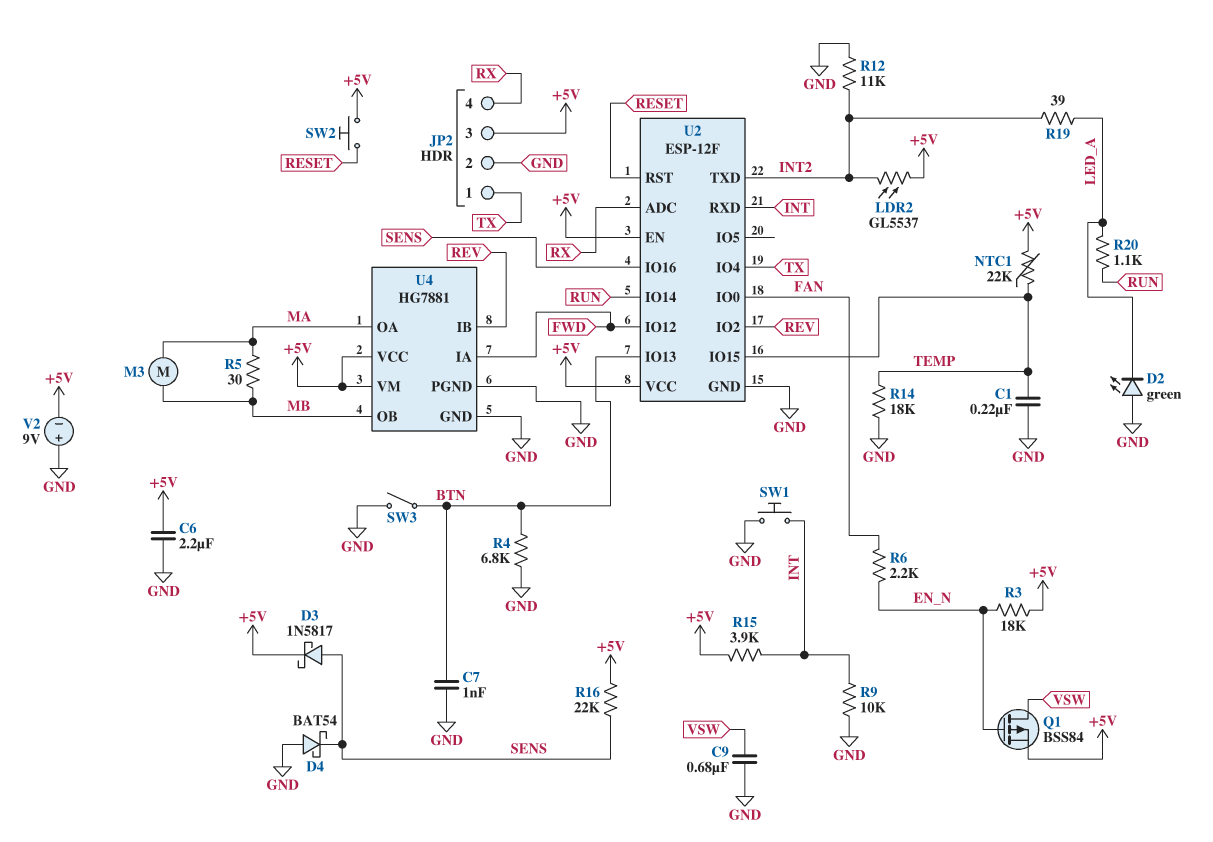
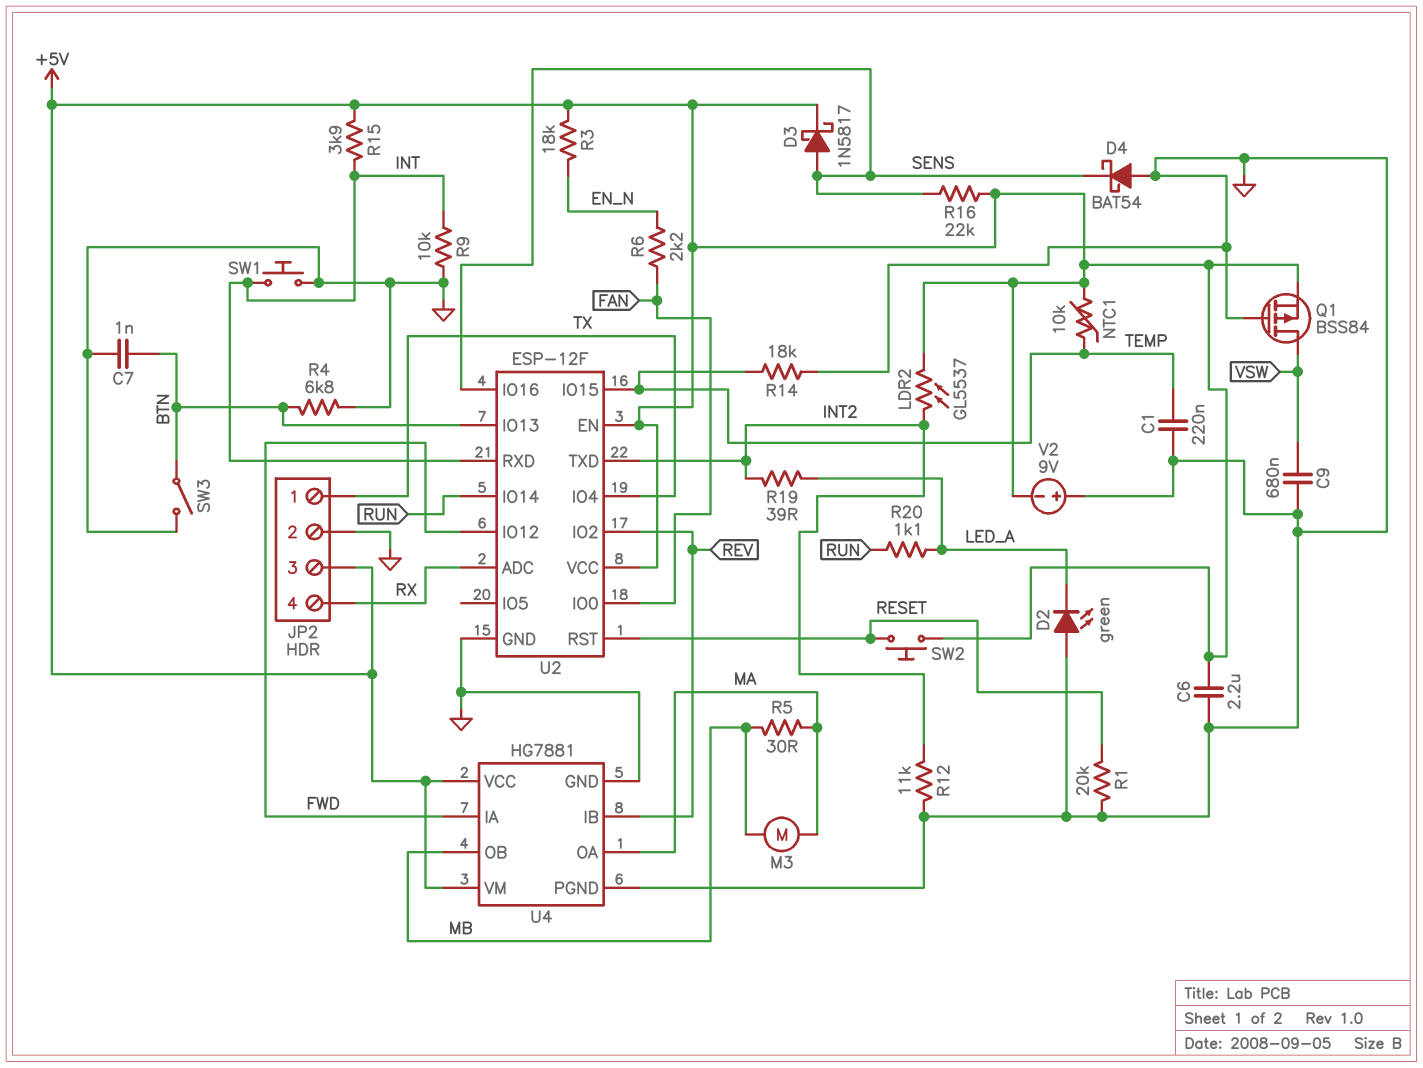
NTC1: 22k (+5V, TEMP) -> 10k (+5V, TEMP)
Q1: PMOS BSS84 (G EN_N, D VSW, S +5V) -> PMOS BSS84 (G GND, D VSW, S +5V)
R1: none -> 20k (GND, RESET)

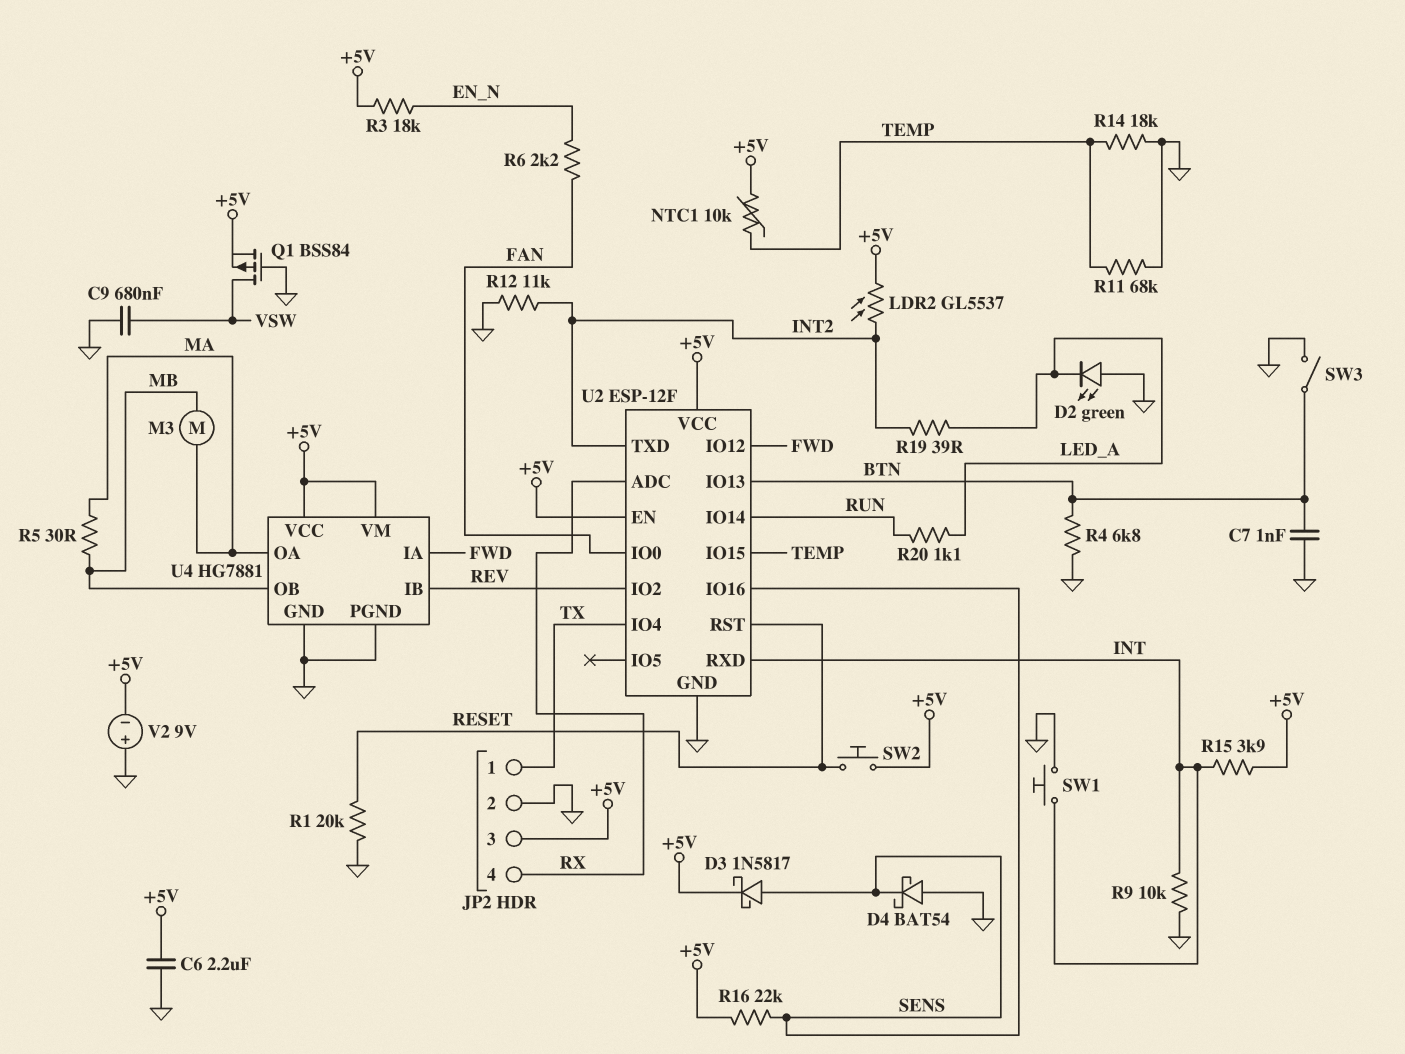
C1: 220nF (GND, TEMP) -> none
R11: none -> 68k (GND, TEMP)

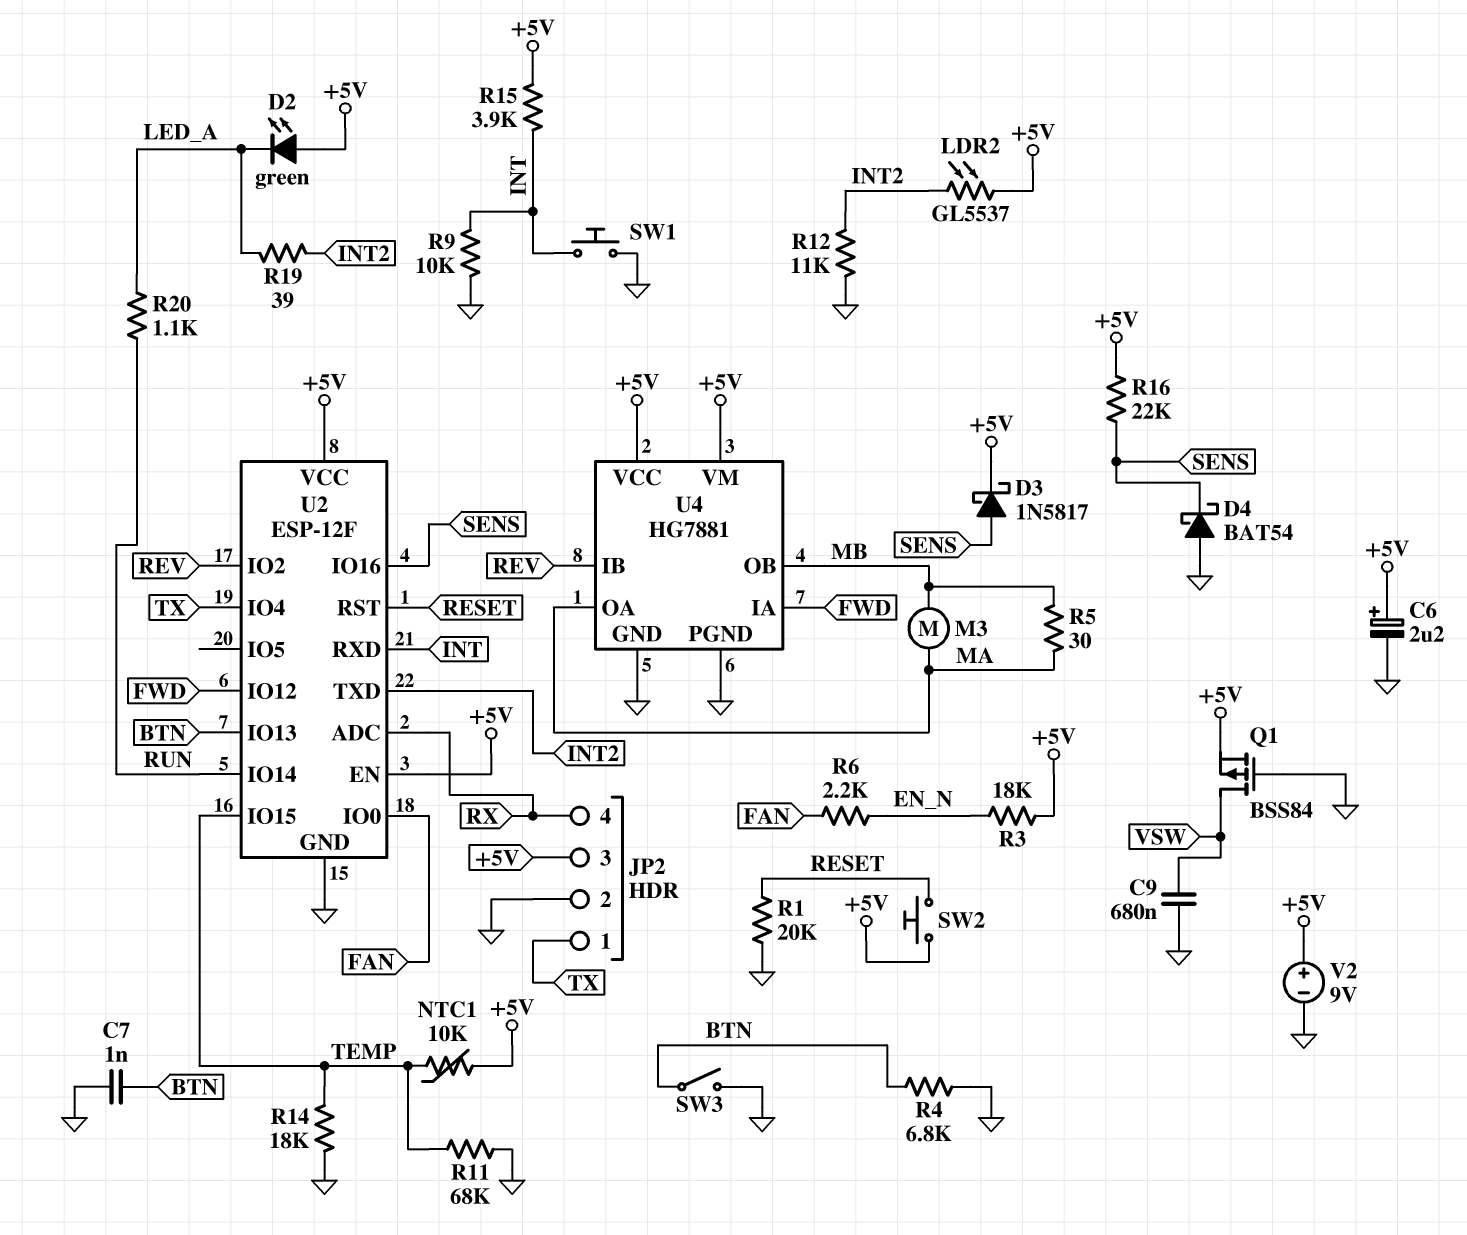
C6: 2.2uF (+5V, GND) -> 2.2uF (plus +5V, minus GND)
D2: LED green (A GND, K LED_A) -> LED green (A +5V, K LED_A)
V2: 9V (plus GND, minus +5V) -> 9V (plus +5V, minus GND)

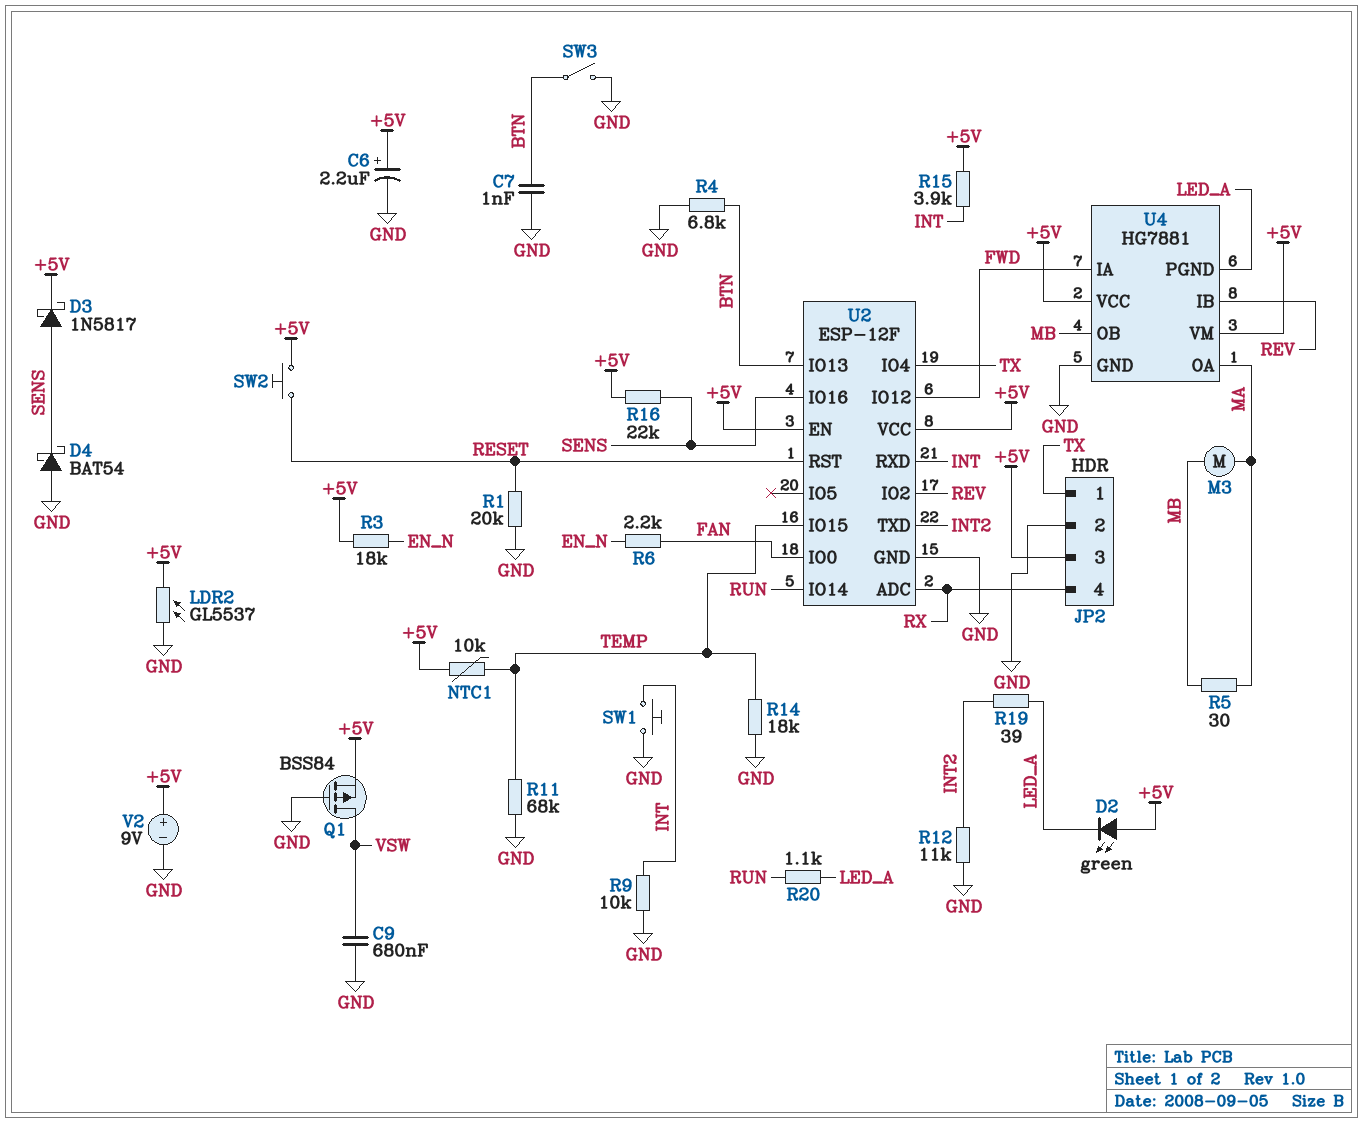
LDR2: GL5537 (+5V, INT2) -> GL5537 (+5V, GND)
U4 pin PGND: GND -> LED_A

